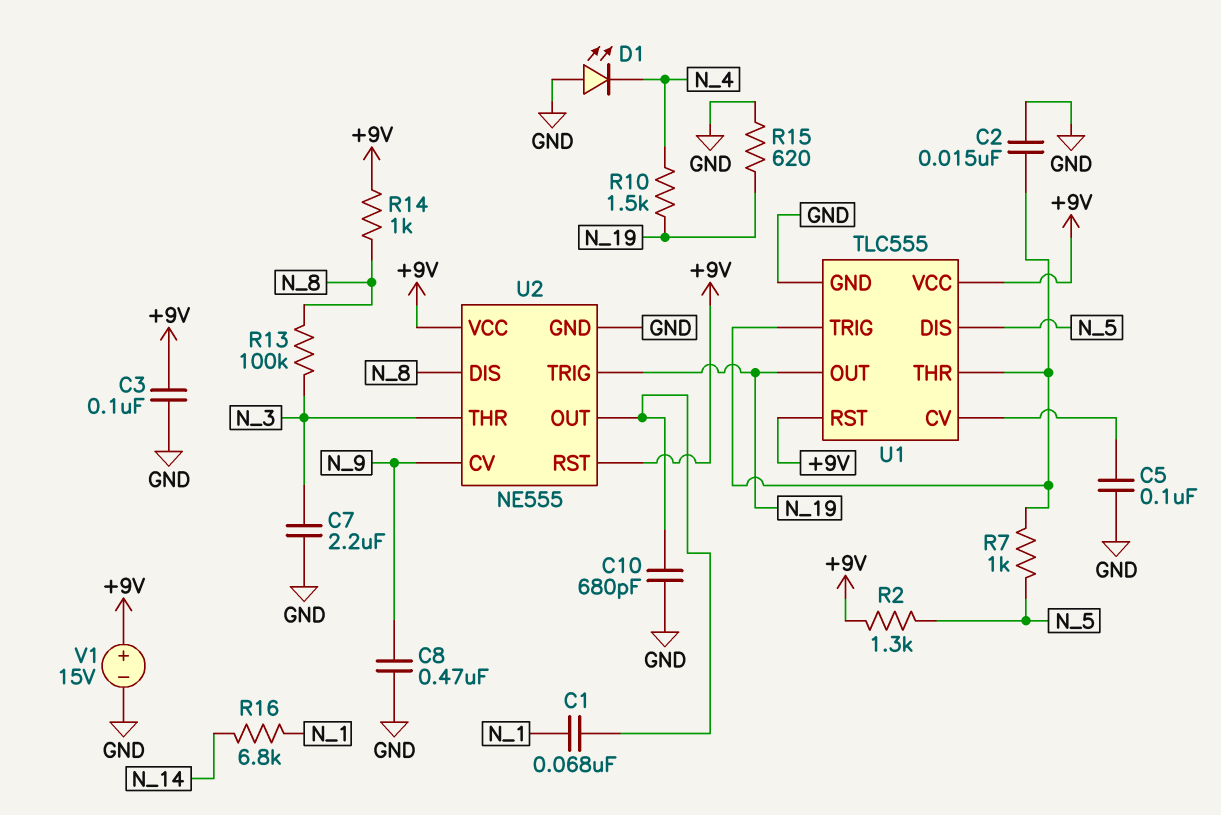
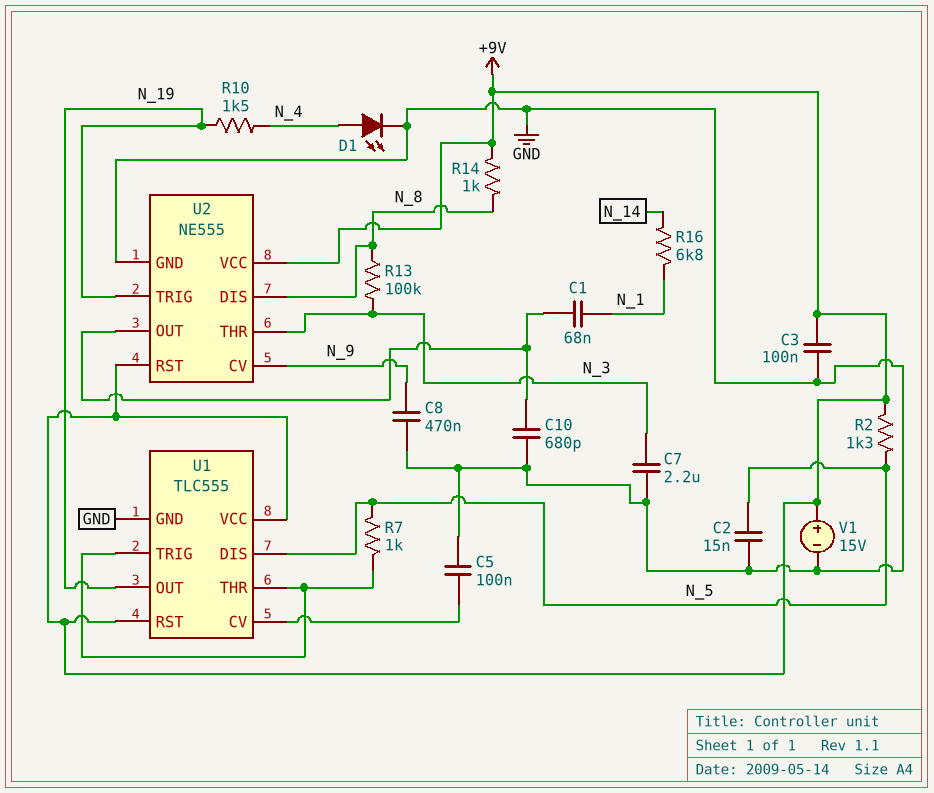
C2: 15nF (GND, U1/THR) -> 15nF (GND, N_5)
D1: LED (A GND, K N_4) -> LED (A N_4, K GND)
R15: 620 (GND, N_19) -> none

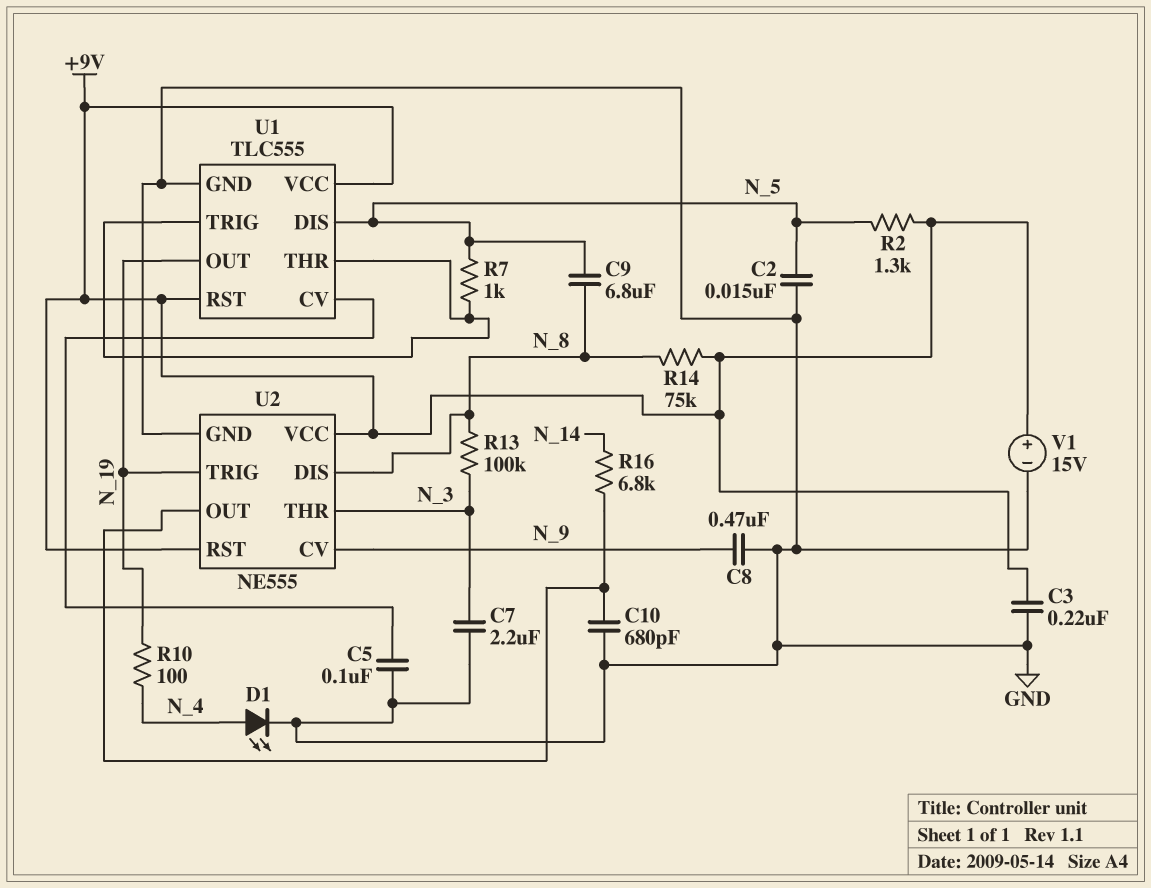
C1: 68nF (N_1, U2/OUT) -> none
C3: 100nF (+9V, GND) -> 220nF (+9V, GND)
C9: none -> 6.8uF (N_5, N_8)
R10: 1.5k (N_4, N_19) -> 100 (N_4, N_19)
R14: 1k (+9V, N_8) -> 75k (+9V, N_8)
R16: 6.8k (N_1, N_14) -> 6.8k (N_14, U2/OUT)

